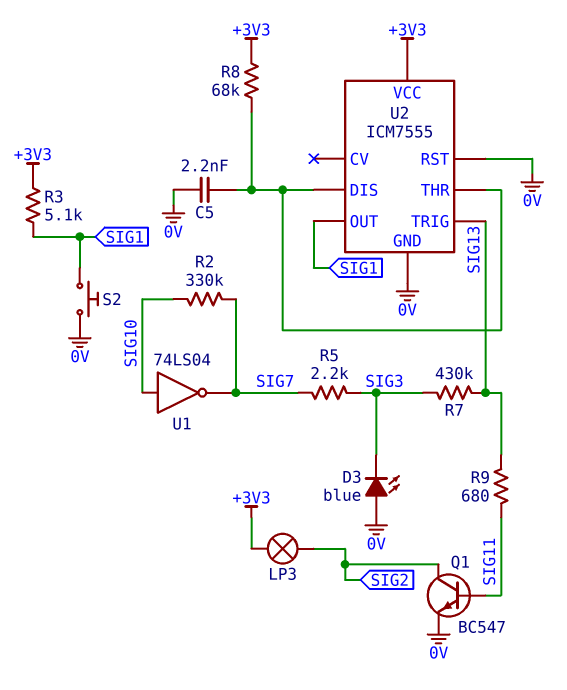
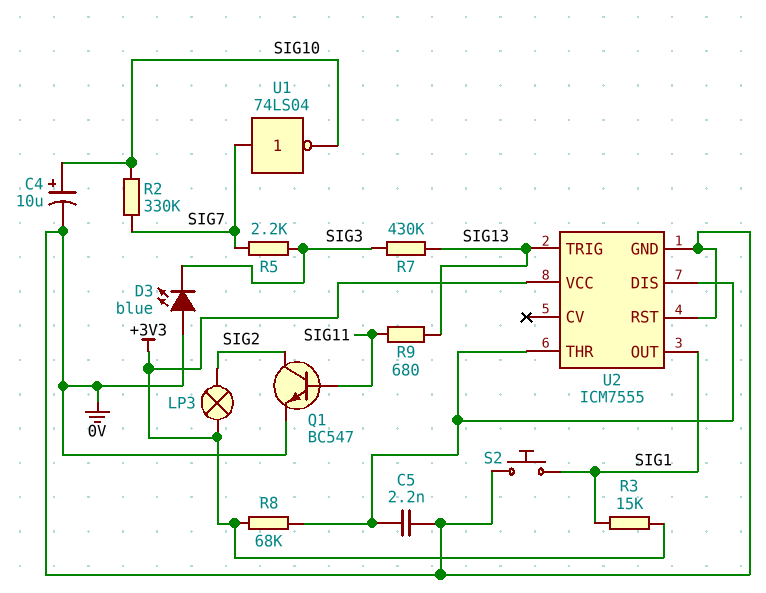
C4: none -> 10uF (plus SIG10, minus 0V)
R3: 5.1k (+3V3, SIG1) -> 15k (+3V3, SIG1)
U1: NOT 74LS04 (in SIG10, out SIG7) -> NOT 74LS04 (in SIG7, out SIG10)

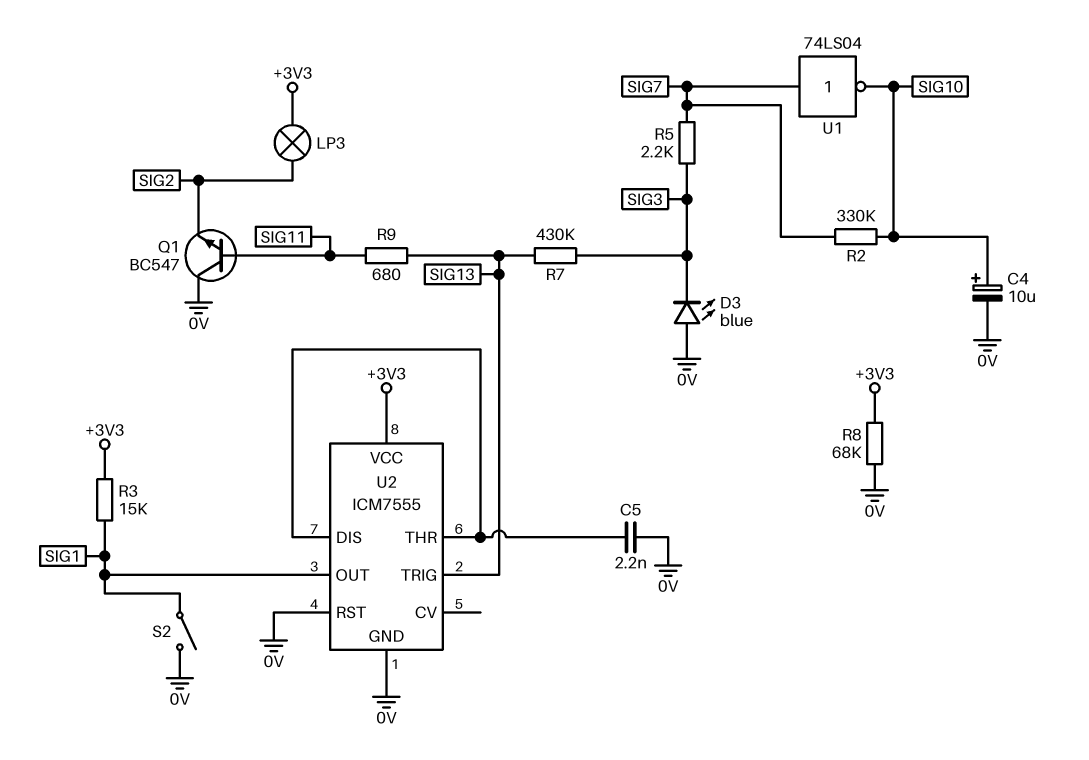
Q1: NPN BC547 (B SIG11, C SIG2, E 0V) -> NPN BC547 (B SIG11, C 0V, E SIG2)
R8: 68k (+3V3, U2/DIS) -> 68k (+3V3, 0V)
S2: button (0V, SIG1) -> switch (0V, SIG1)

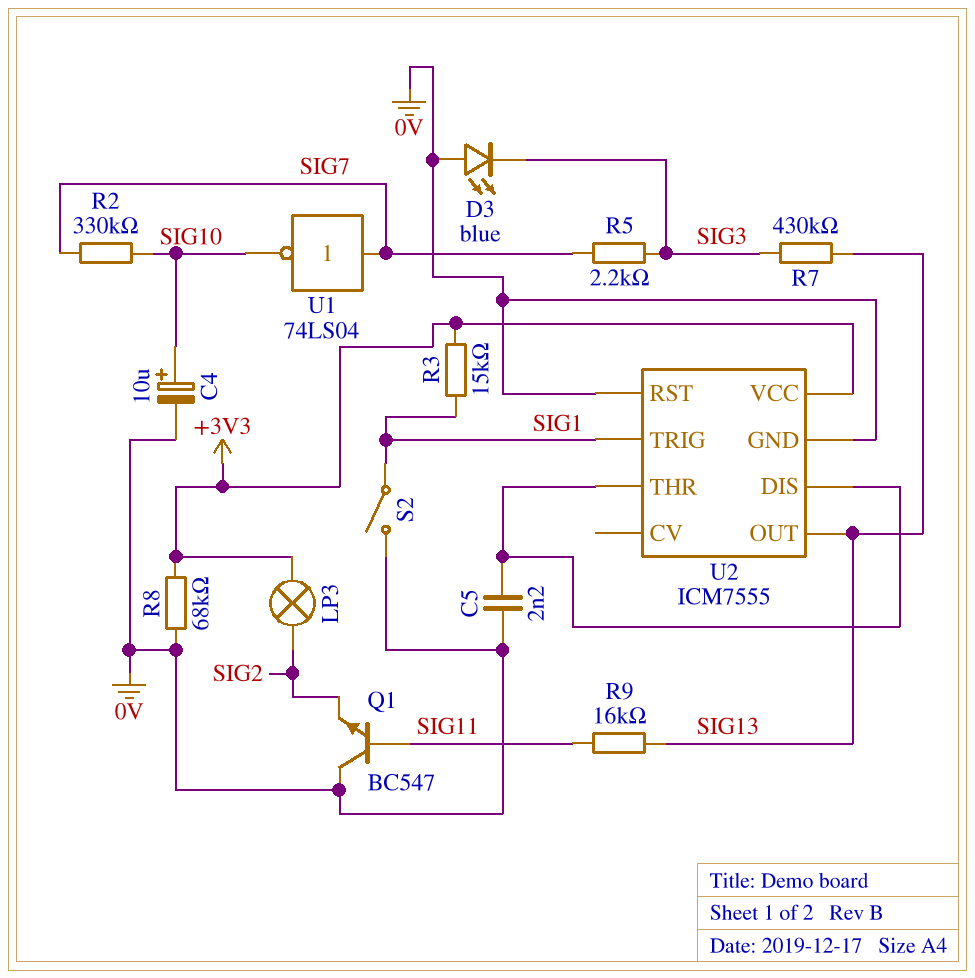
R9: 680 (SIG11, SIG13) -> 16k (SIG11, SIG13)
U2 pin OUT: SIG1 -> SIG13
U2 pin TRIG: SIG13 -> SIG1

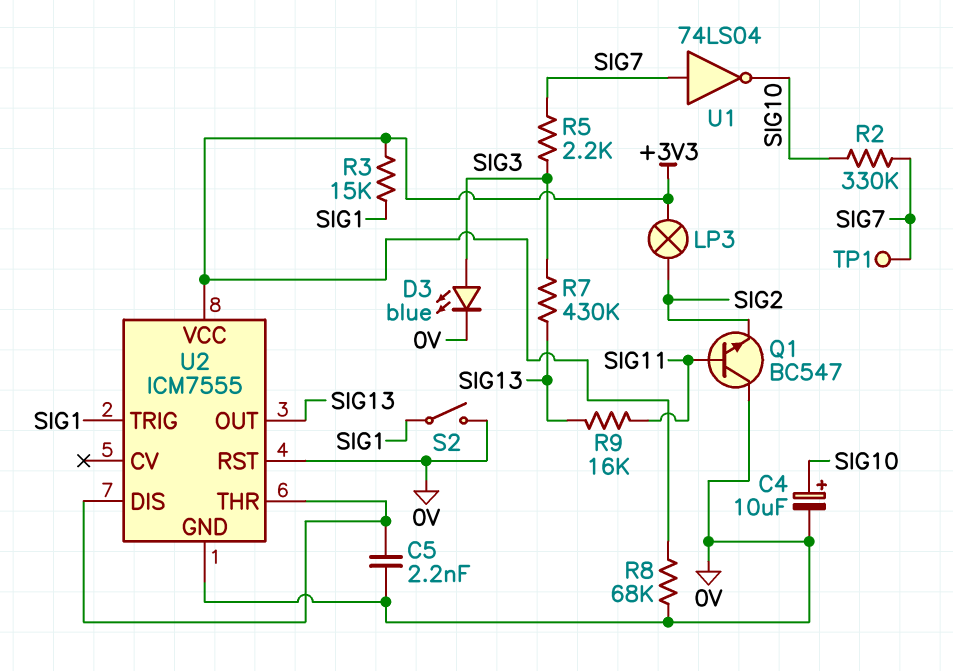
D3: LED blue (A 0V, K SIG3) -> LED blue (A SIG3, K 0V)
TP1: none -> test point (SIG7)

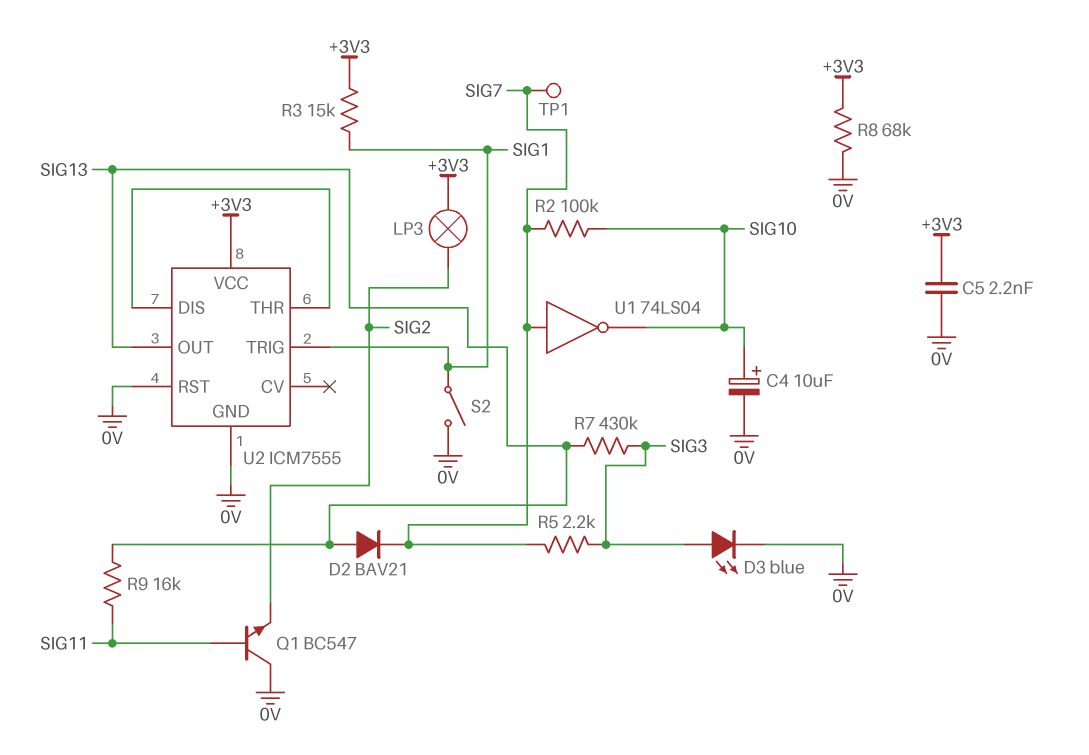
C5: 2.2nF (0V, U2/DIS) -> 2.2nF (+3V3, 0V)
D2: none -> diode BAV21 (A SIG13, K SIG7)
R2: 330k (SIG7, SIG10) -> 100k (SIG7, SIG10)

